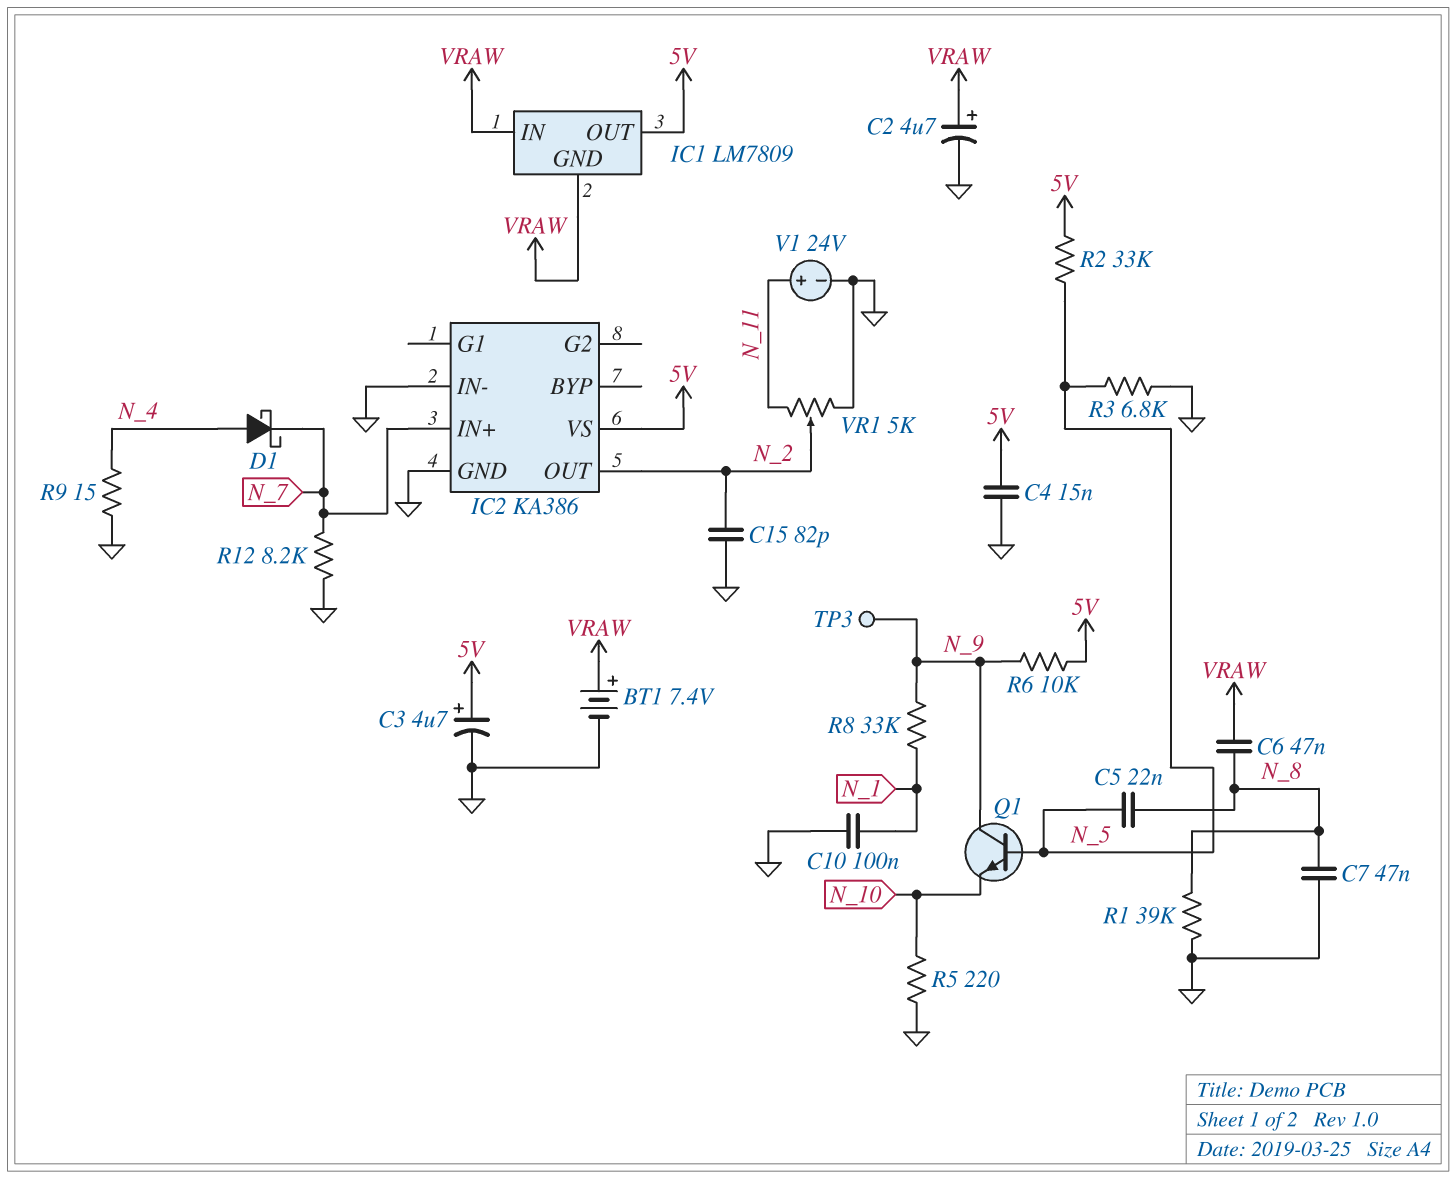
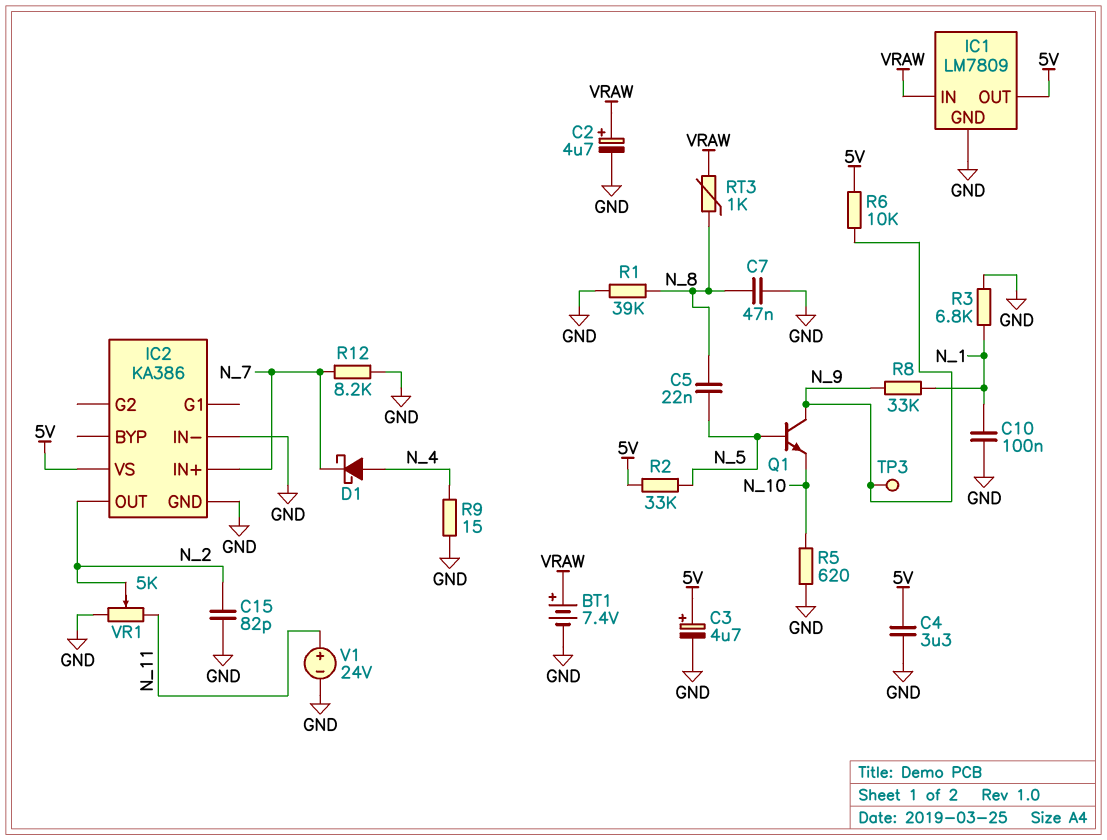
C4: 15nF (5V, GND) -> 3.3uF (5V, GND)
C6: 47nF (N_8, VRAW) -> none
IC1 pin GND: VRAW -> GND
R3: 6.8k (GND, N_5) -> 6.8k (GND, N_1)
R5: 220 (GND, N_10) -> 620 (GND, N_10)
RT3: none -> 1k (N_8, VRAW)

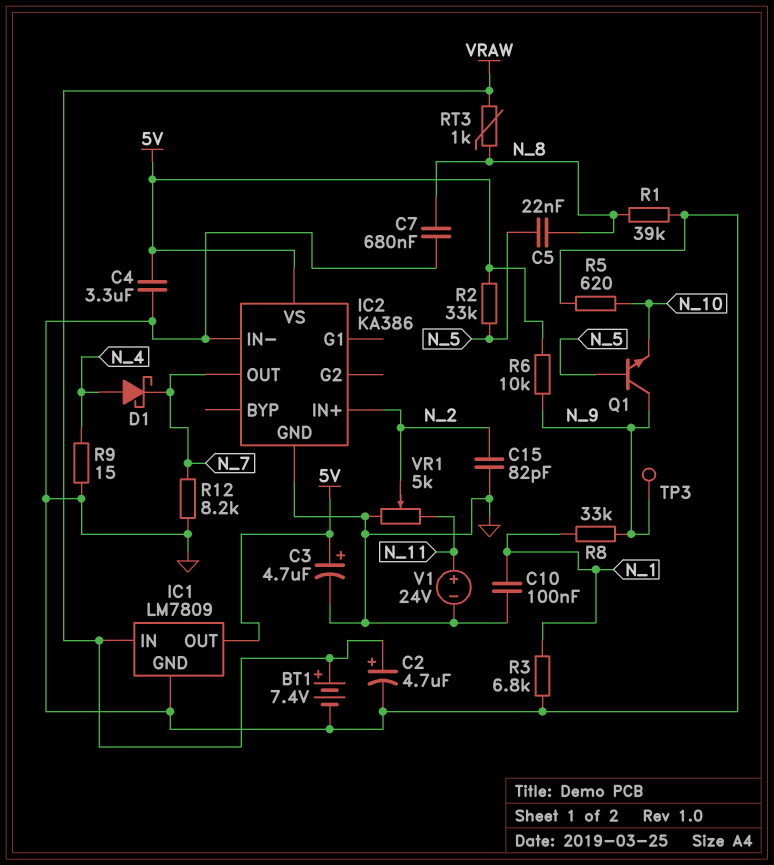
C7: 47nF (GND, N_8) -> 680nF (GND, N_8)
IC2 pin IN+: N_7 -> N_2
IC2 pin OUT: N_2 -> N_7

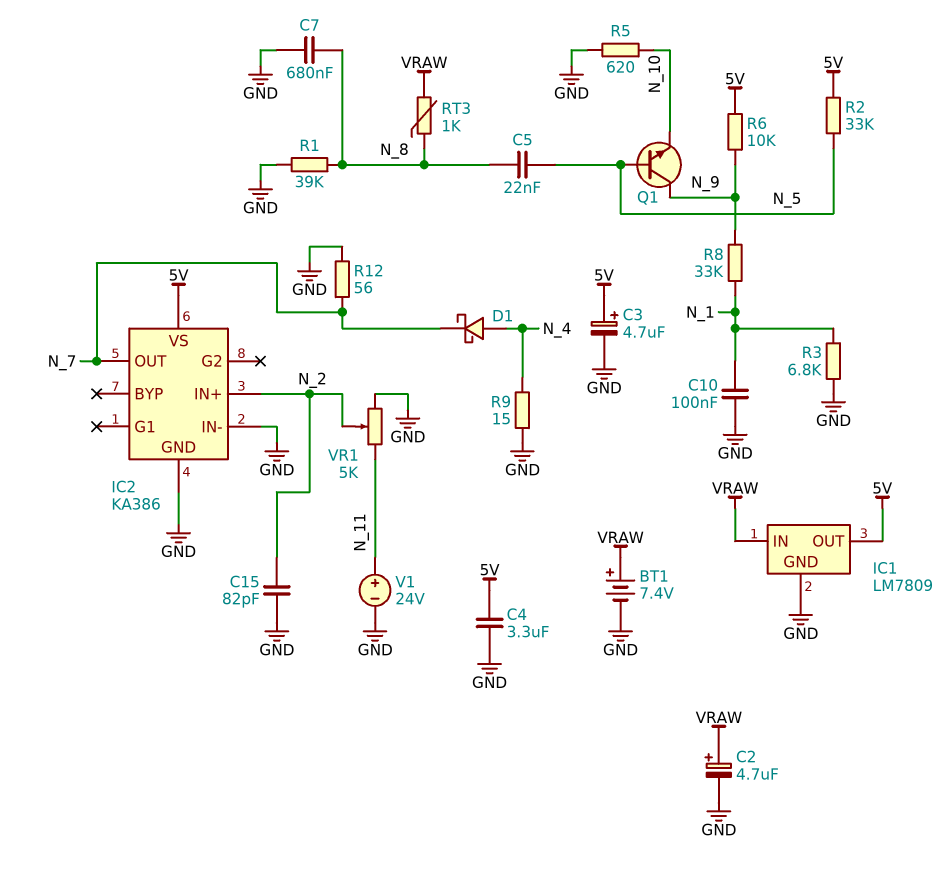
R12: 8.2k (GND, N_7) -> 56 (GND, N_7)
TP3: test point (N_9) -> none

